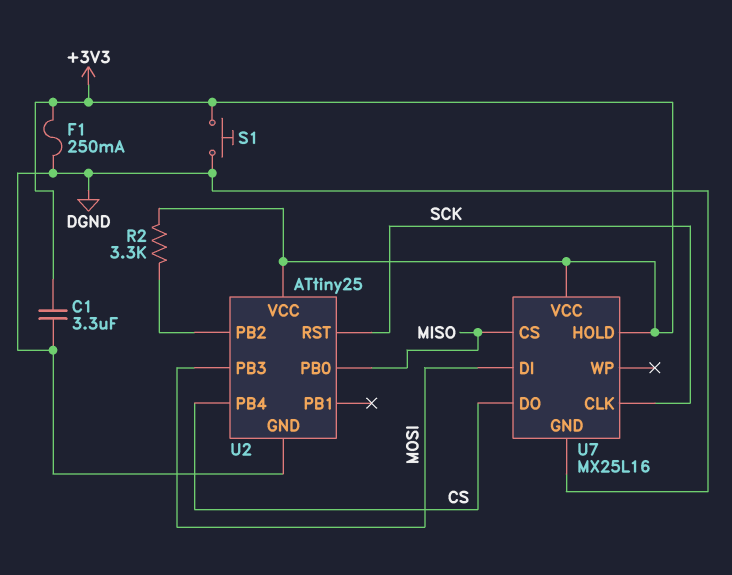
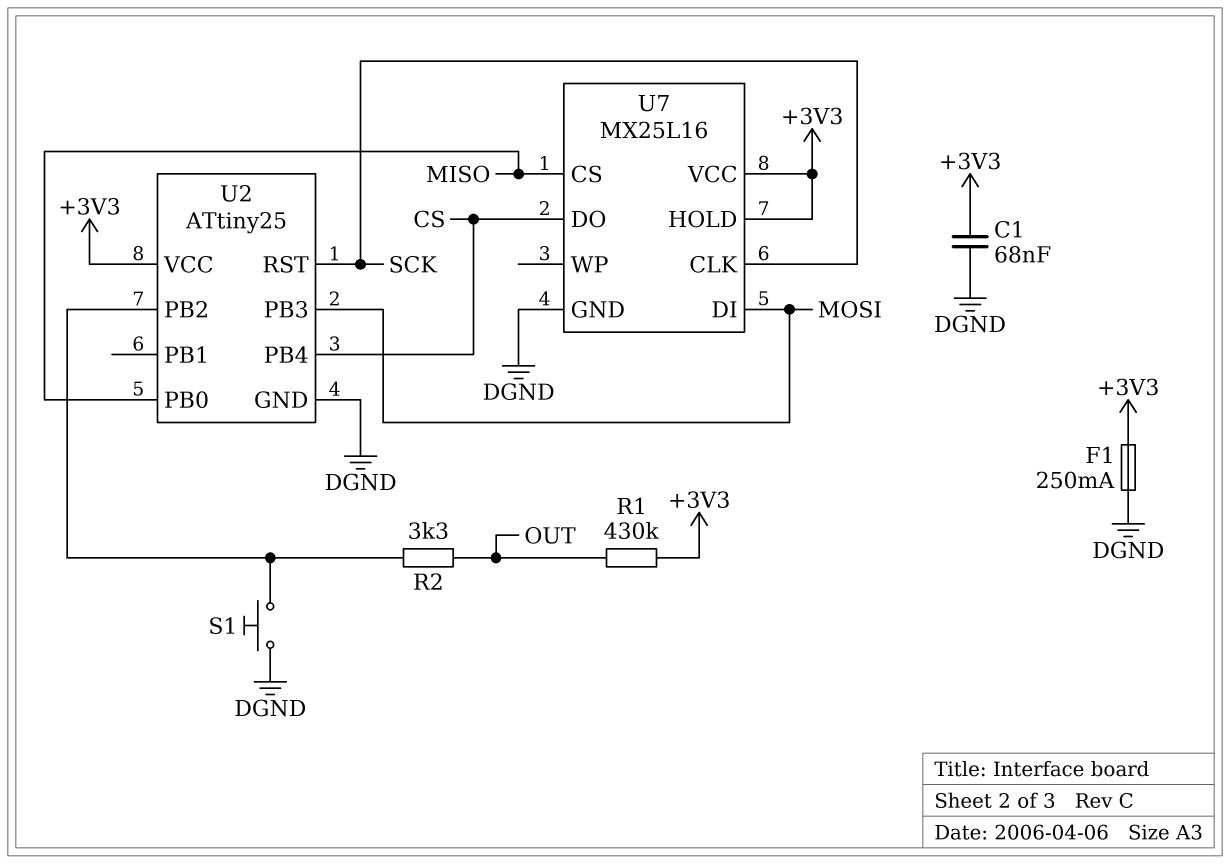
C1: 3.3uF (+3V3, DGND) -> 68nF (+3V3, DGND)
R1: none -> 430k (+3V3, OUT)
R2: 3.3k (+3V3, U2/PB2) -> 3.3k (OUT, U2/PB2)
S1: button (+3V3, DGND) -> button (DGND, U2/PB2)

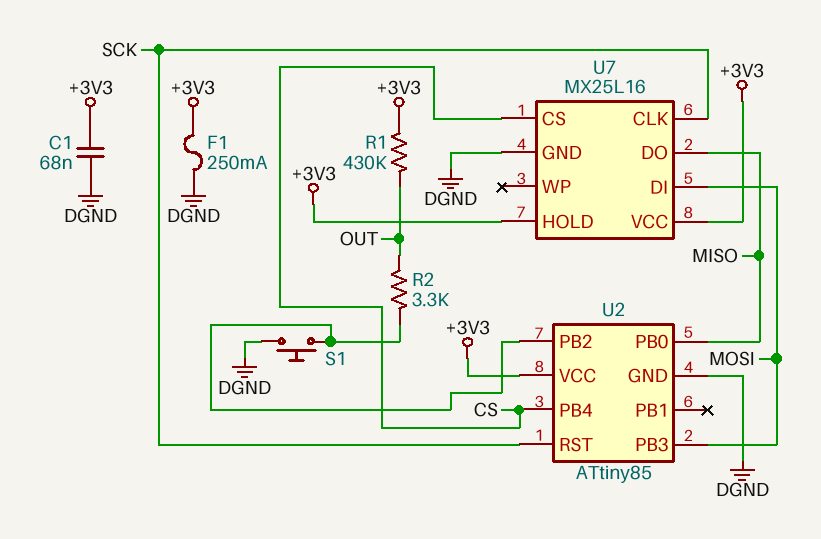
U2: ATtiny25 -> ATtiny85
U7 pin CS: MISO -> CS
U7 pin DO: CS -> MISO

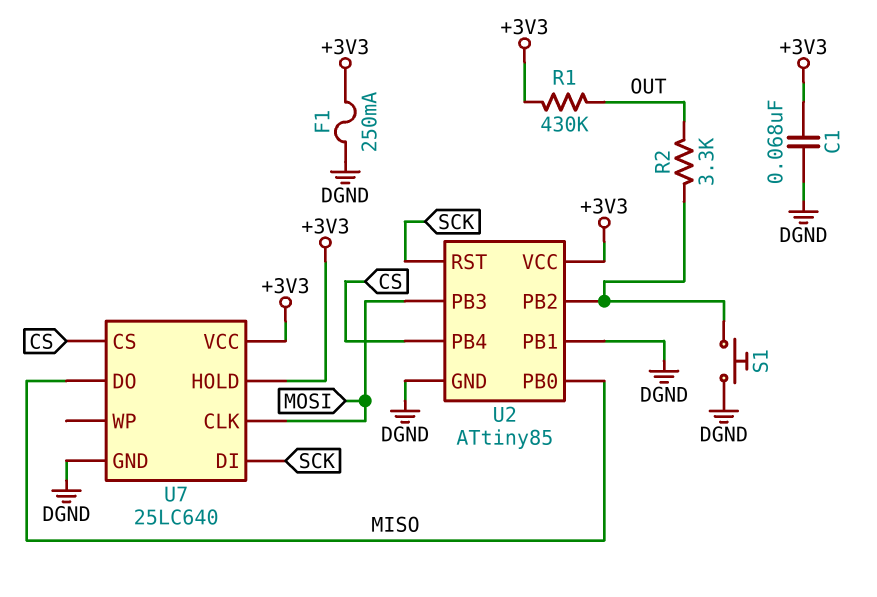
U2 pin PB1: none -> DGND
U7: MX25L16 -> 25LC640
U7 pin CLK: SCK -> MOSI
U7 pin DI: MOSI -> SCK

